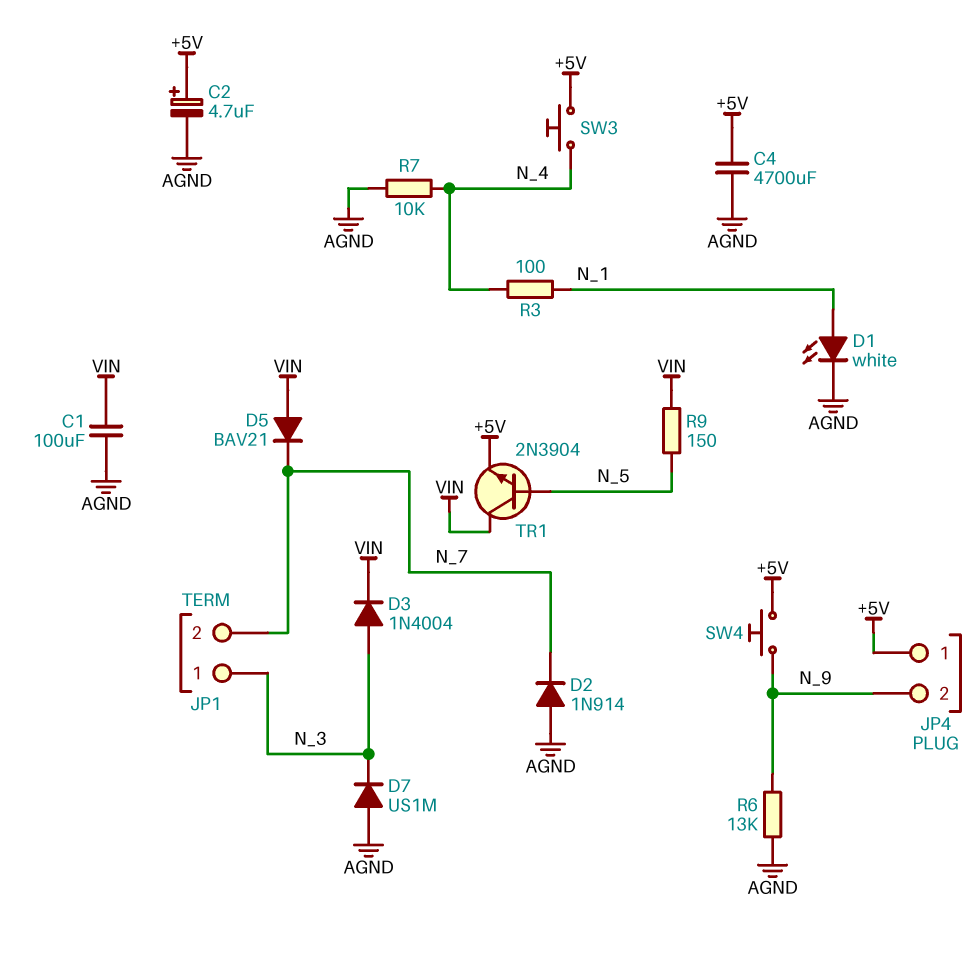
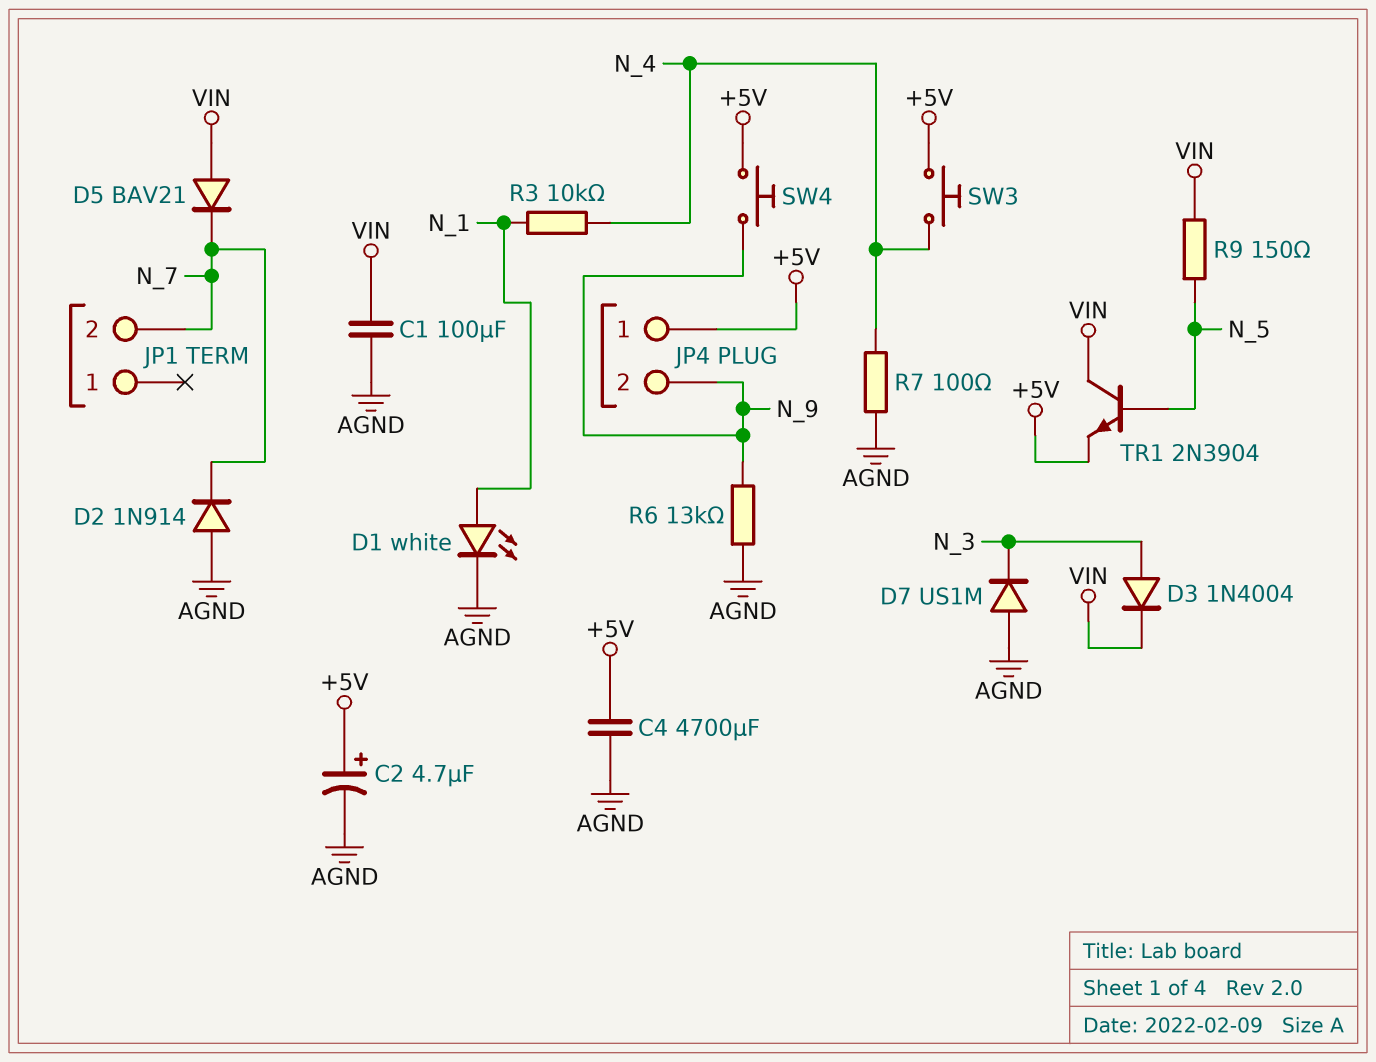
JP1 pin 1: N_3 -> none
R3: 100 (N_1, N_4) -> 10k (N_1, N_4)
R7: 10k (AGND, N_4) -> 100 (AGND, N_4)

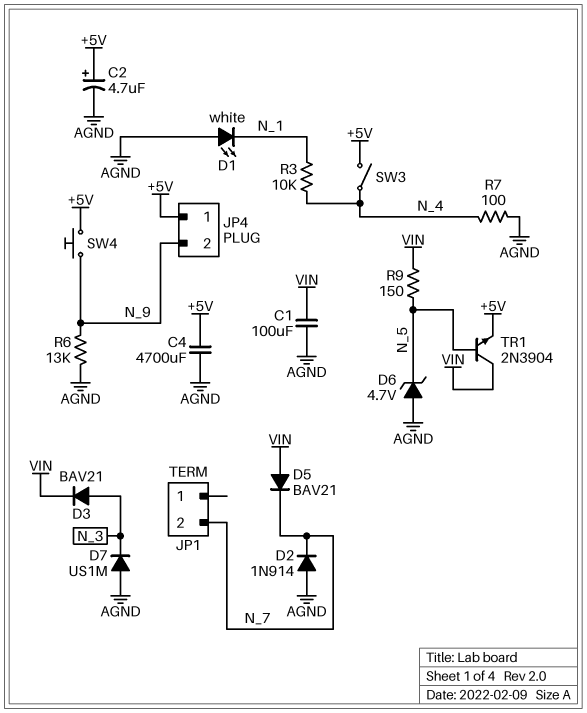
D1: LED white (A N_1, K AGND) -> LED white (A AGND, K N_1)
D3: diode 1N4004 (A N_3, K VIN) -> diode BAV21 (A N_3, K VIN)
D6: none -> zener 4.7V (A AGND, K N_5)
SW3: button (+5V, N_4) -> switch (+5V, N_4)

